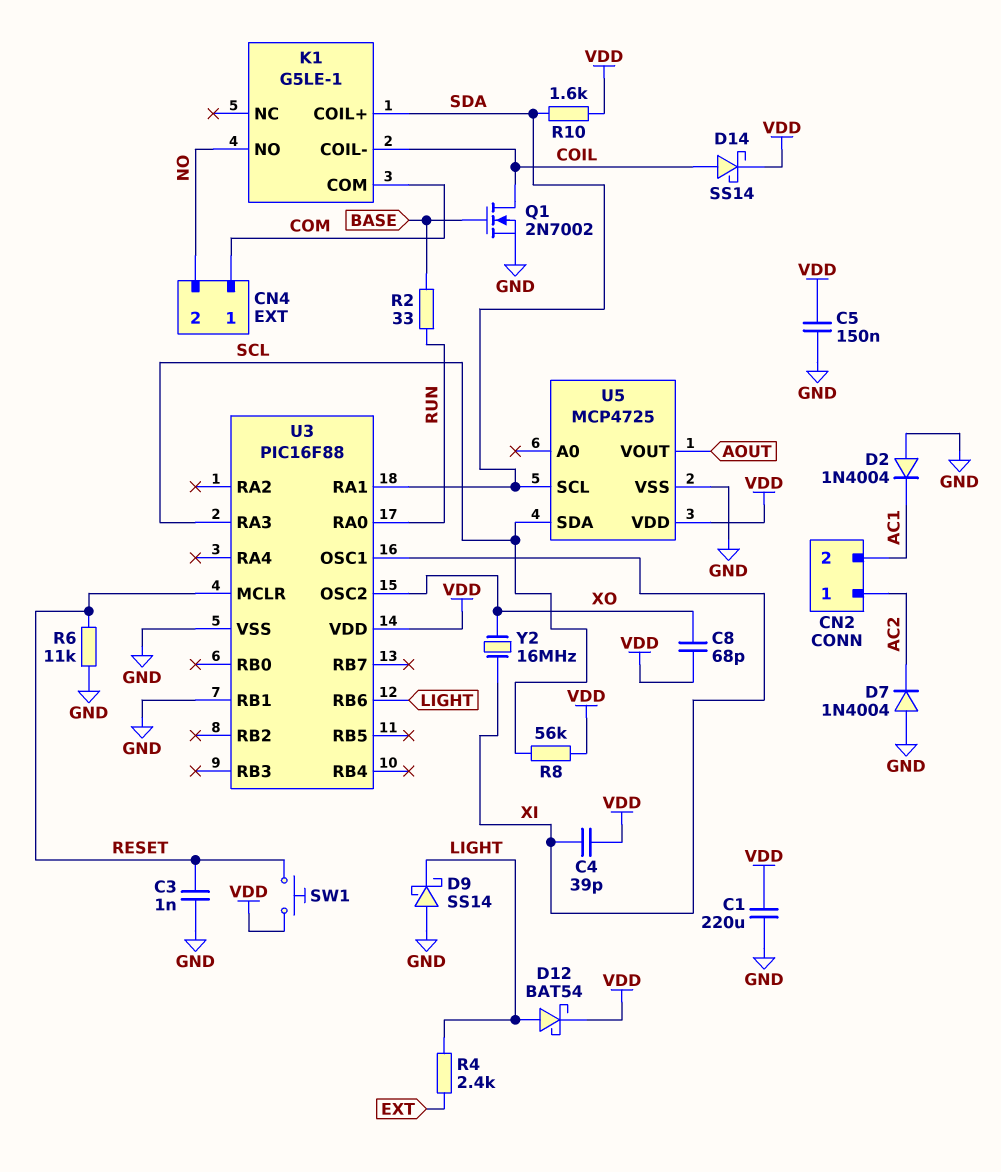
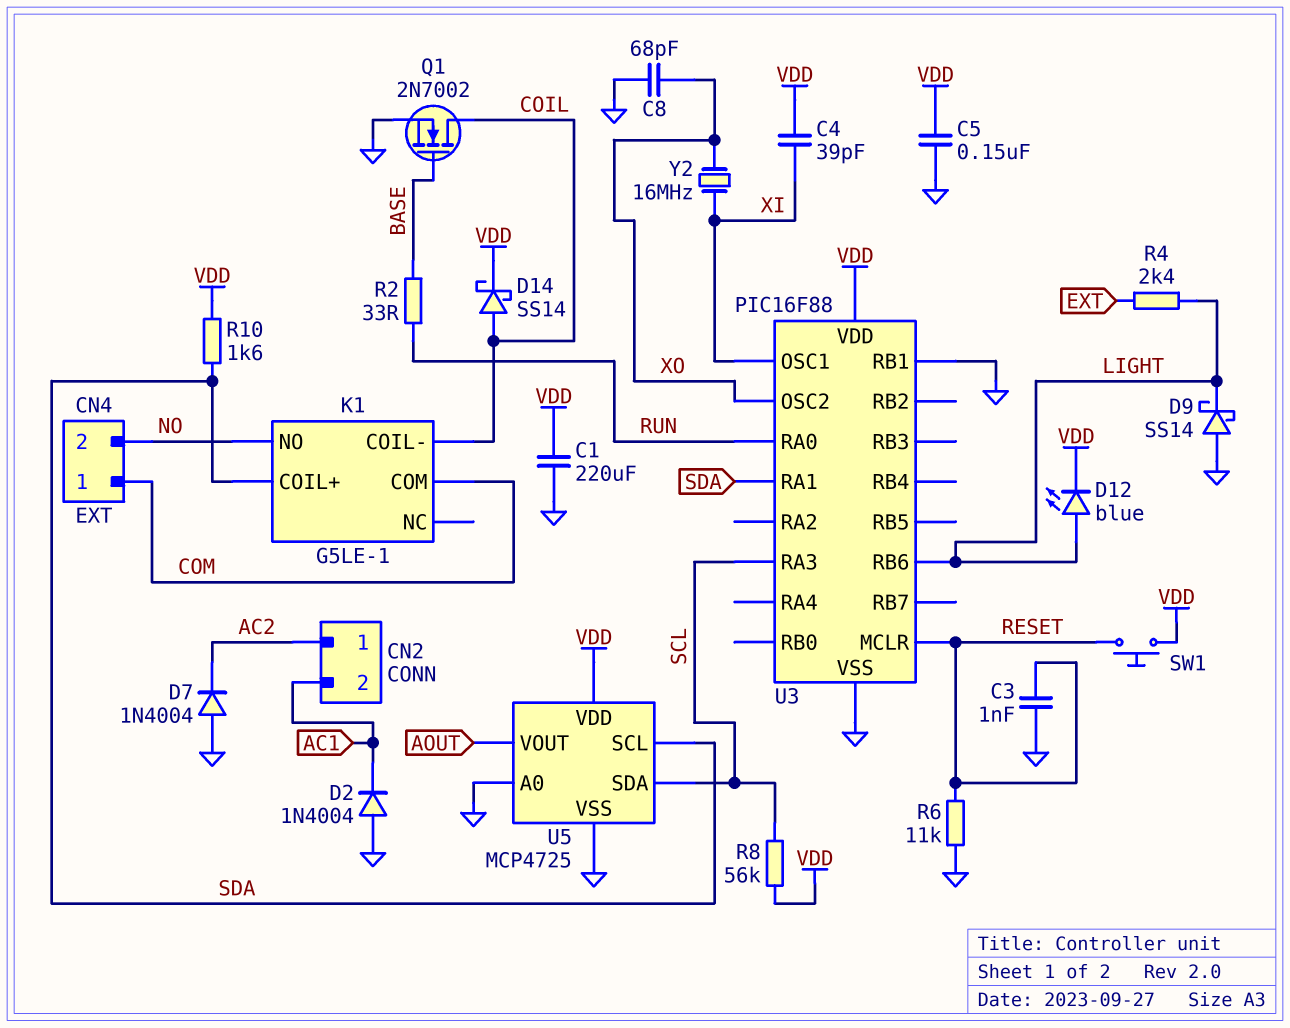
C8: 68pF (VDD, XO) -> 68pF (GND, XO)
D12: schottky BAT54 (A LIGHT, K VDD) -> LED blue (A LIGHT, K VDD)
U5 pin A0: none -> GND

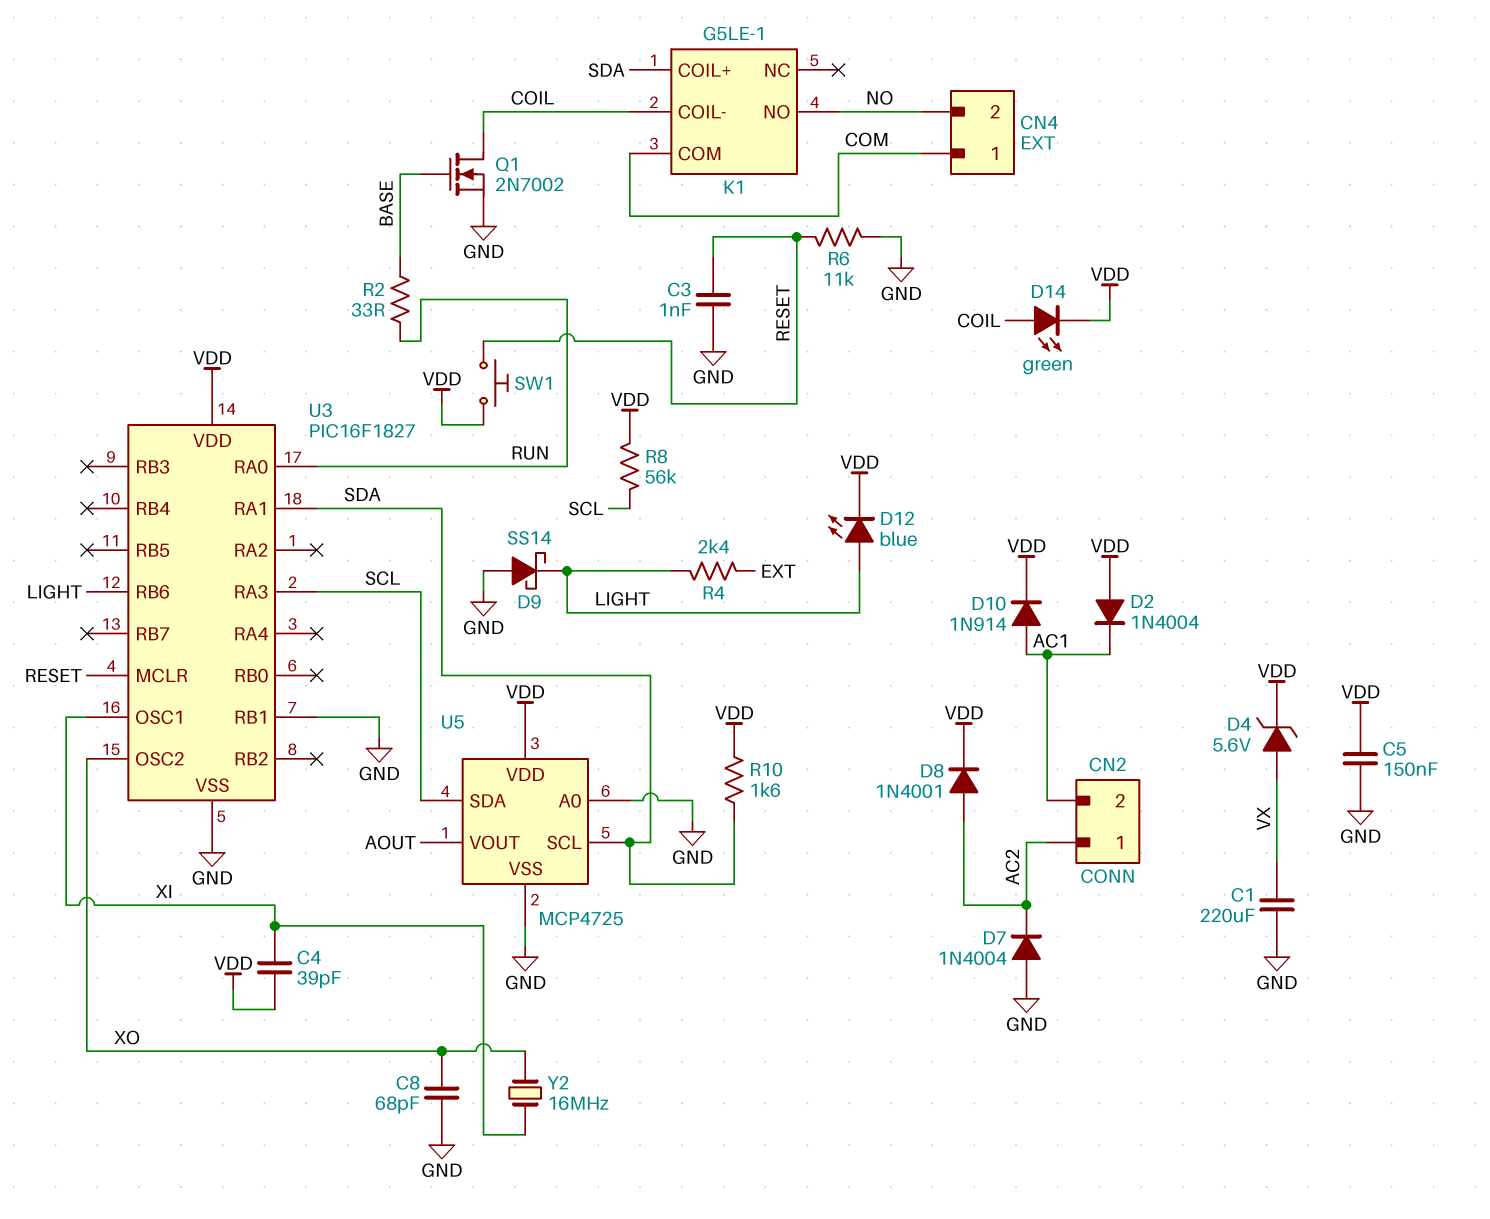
C1: 220uF (GND, VDD) -> 220uF (GND, VX)
D2: diode 1N4004 (A GND, K AC1) -> diode 1N4004 (A VDD, K AC1)
D4: none -> zener 5.6V (A VX, K VDD)
D8: none -> diode 1N4001 (A AC2, K VDD)
D10: none -> diode 1N914 (A AC1, K VDD)
D14: schottky SS14 (A COIL, K VDD) -> LED green (A COIL, K VDD)
U3: PIC16F88 -> PIC16F1827

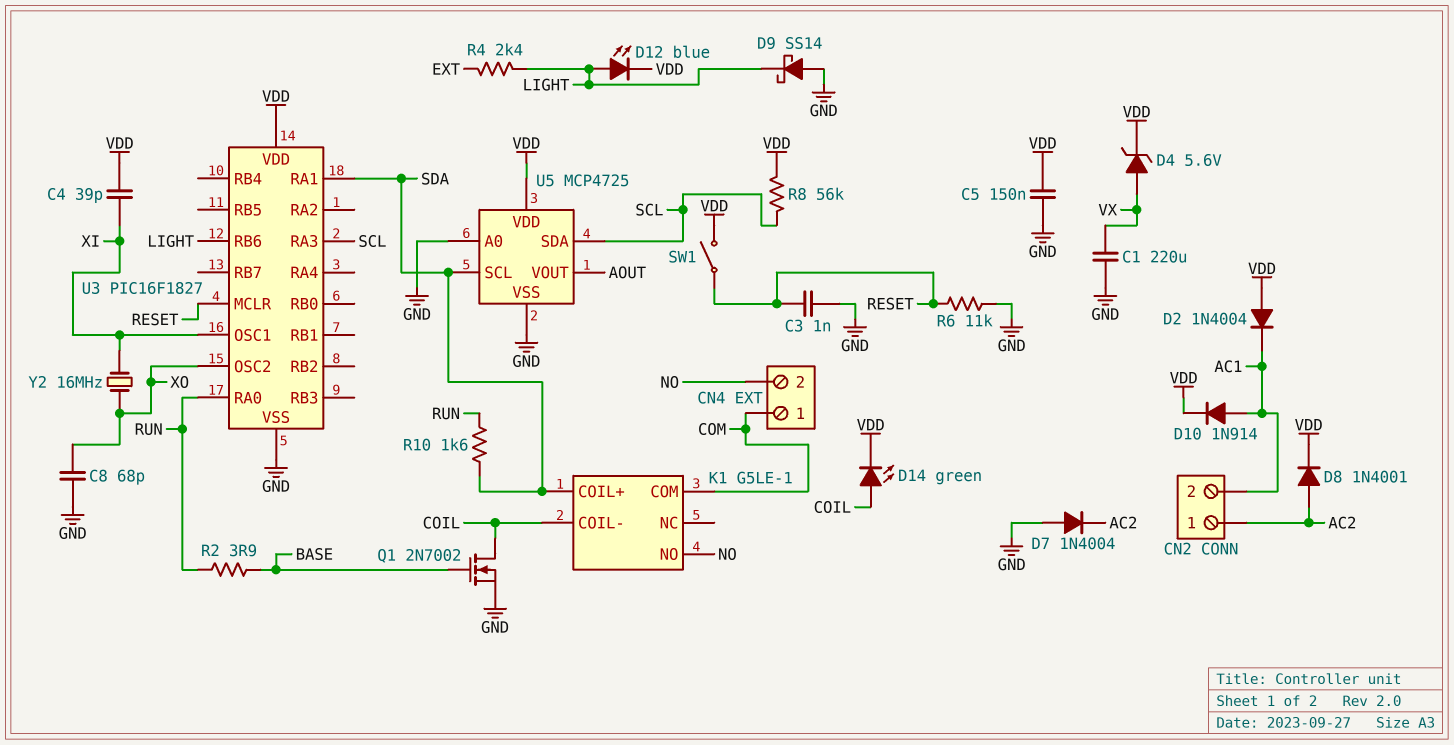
R2: 33 (BASE, RUN) -> 3.9 (BASE, RUN)
R10: 1.6k (SDA, VDD) -> 1.6k (RUN, SDA)
SW1: button (RESET, VDD) -> switch (RESET, VDD)
U3 pin RB1: GND -> none

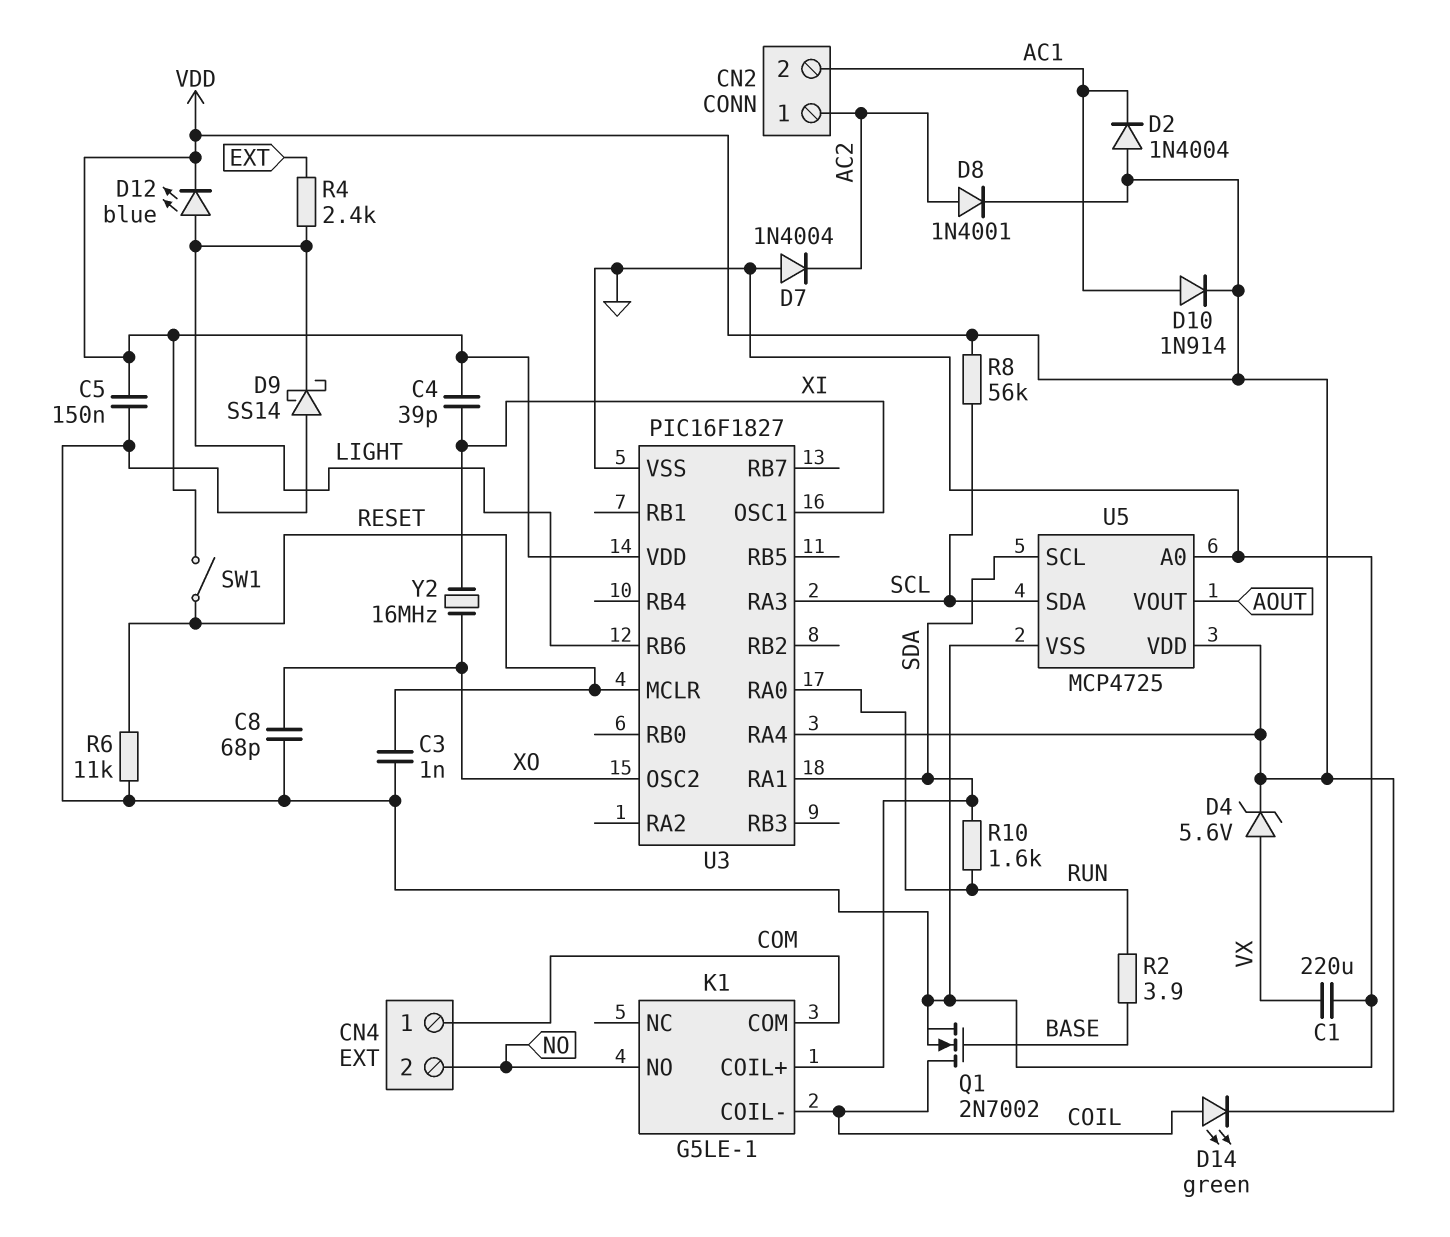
U3 pin RA4: none -> VDD

